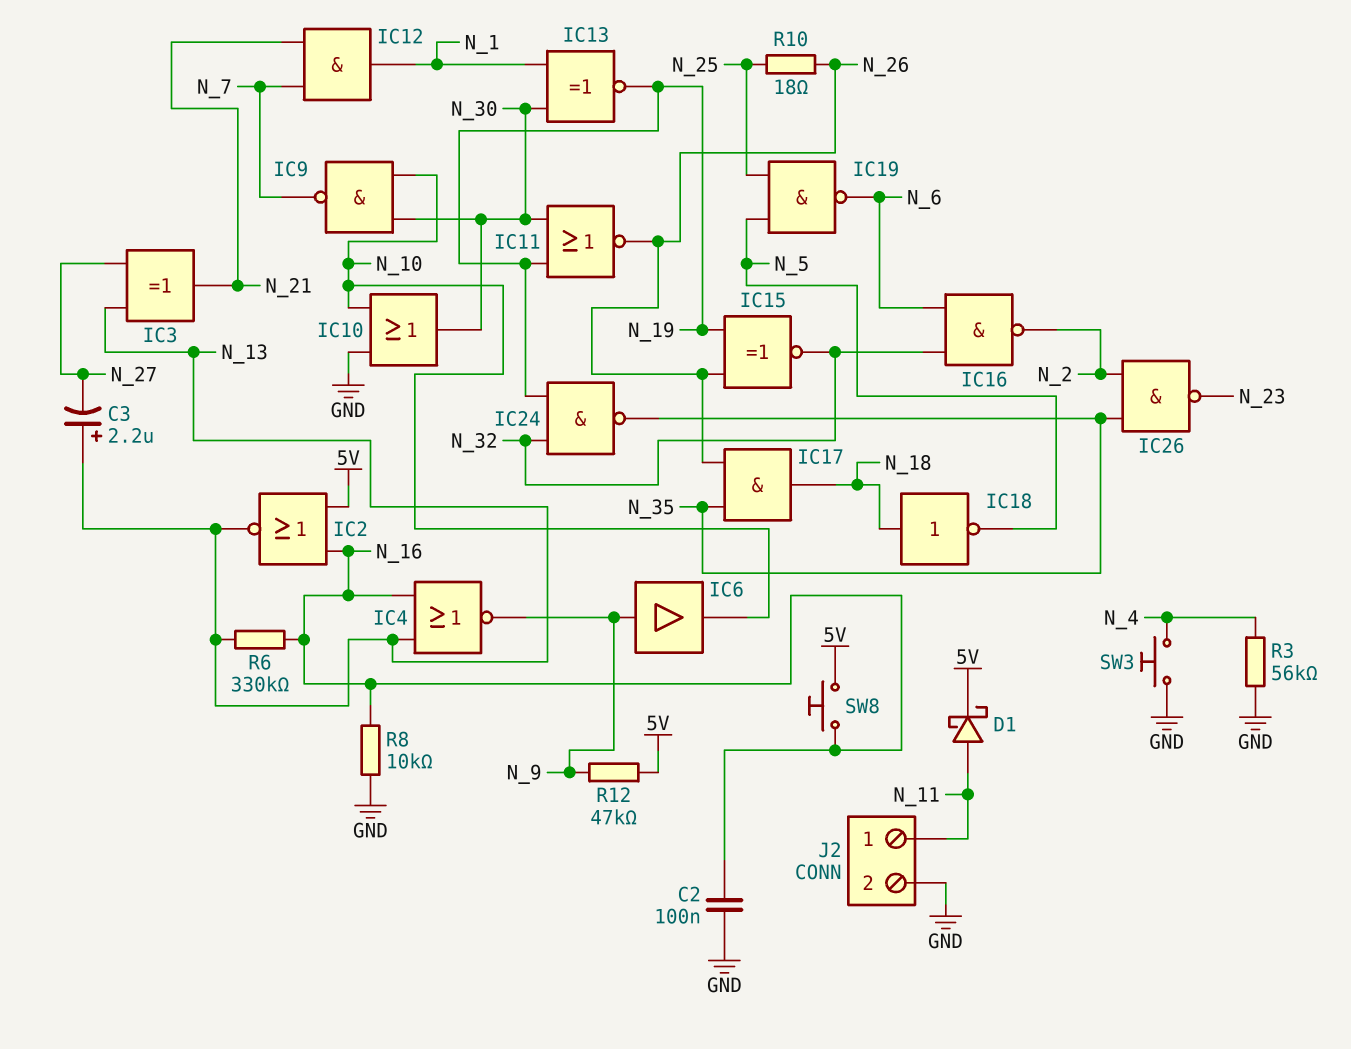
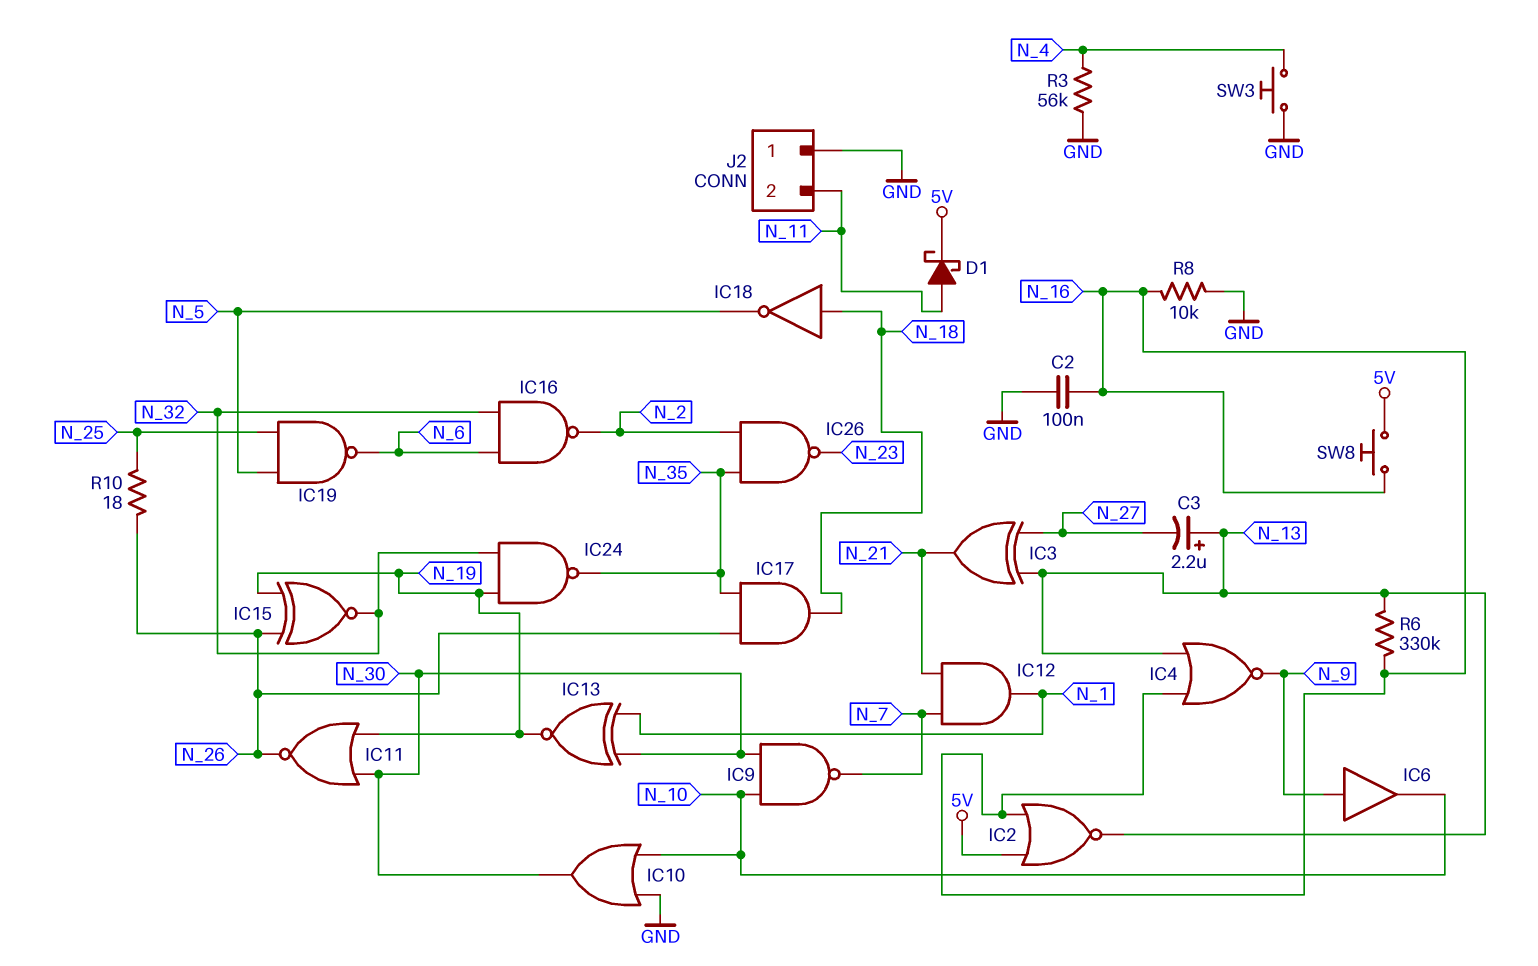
J2 pin 1: N_11 -> GND
J2 pin 2: GND -> N_11
R12: 47k (5V, N_9) -> none

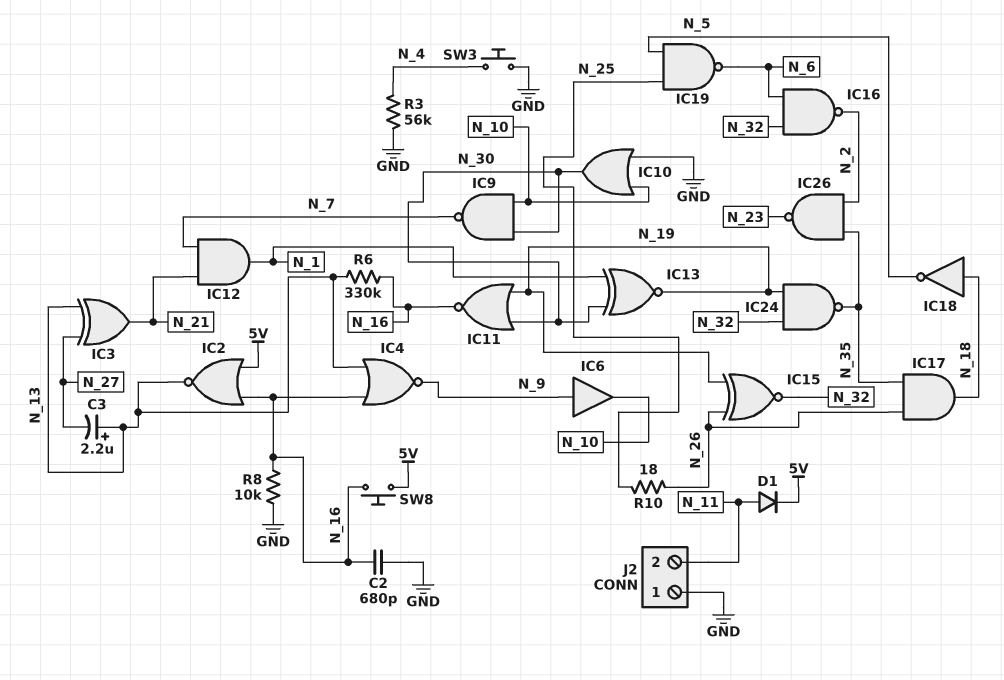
C2: 100nF (GND, N_16) -> 680pF (GND, N_16)
D1: schottky (A N_11, K 5V) -> diode (A N_11, K 5V)
IC11: NOR (in N_19, in N_30, out N_26) -> NOR (in N_19, in N_30, out N_16)

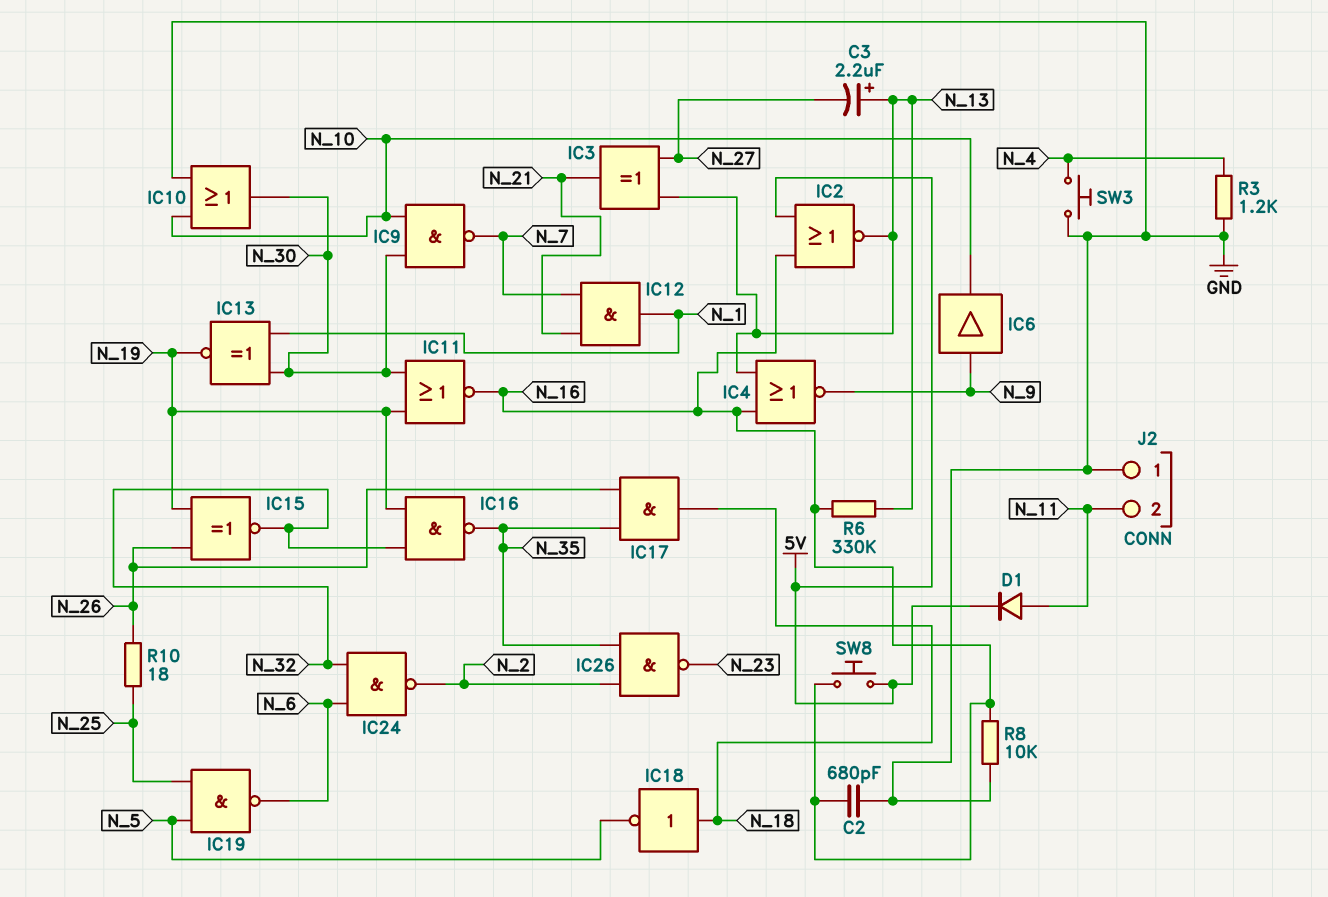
IC16: NAND (in N_6, in N_32, out N_2) -> NAND (in N_19, in N_32, out N_35)
IC24: NAND (in N_19, in N_32, out N_35) -> NAND (in N_6, in N_32, out N_2)
R3: 56k (GND, N_4) -> 1.2k (GND, N_4)

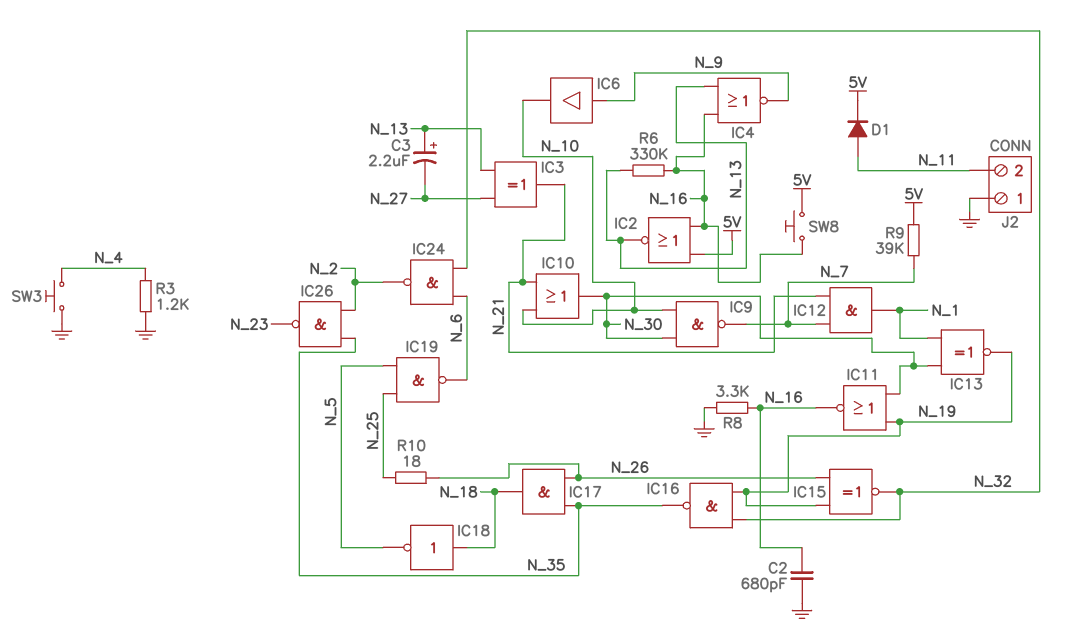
IC10: OR (in GND, in N_10, out N_30) -> OR (in N_10, in N_21, out N_30)
R8: 10k (GND, N_16) -> 3.3k (GND, N_16)
R9: none -> 39k (5V, N_7)

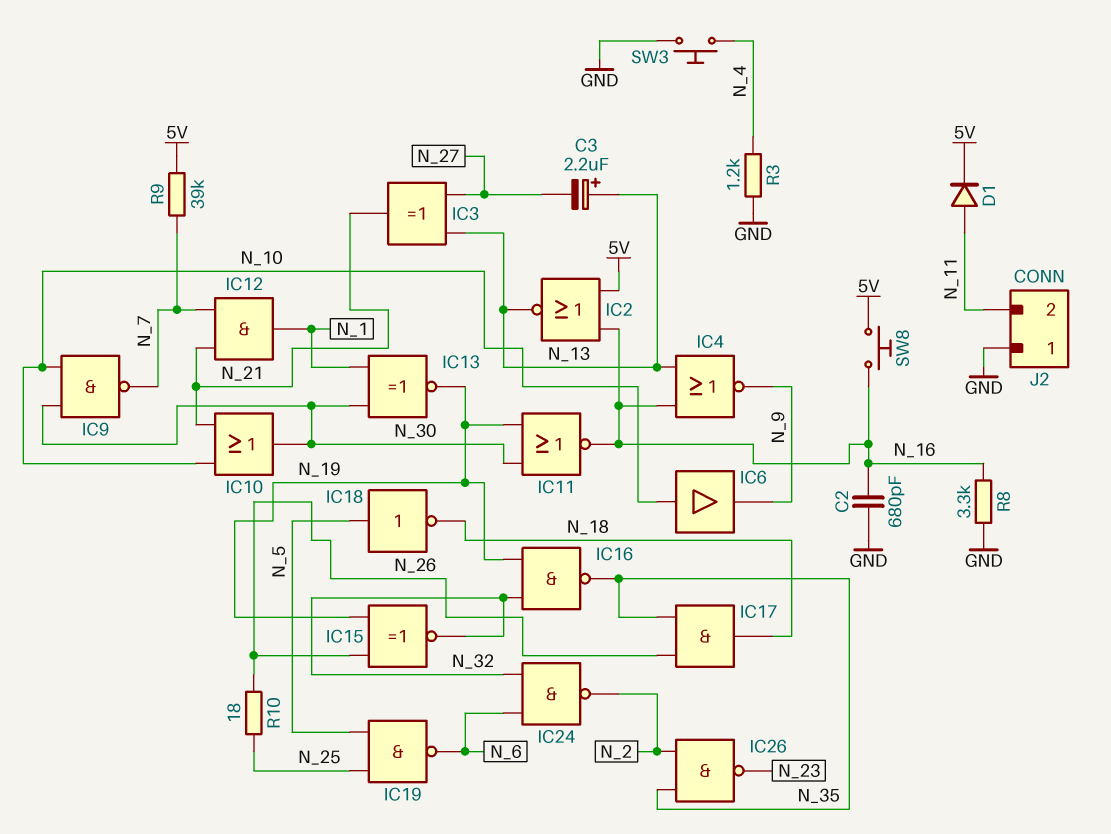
IC6: buffer (in N_9, out N_10) -> buffer (in N_10, out N_9)
IC18: NOT (in N_18, out N_5) -> NOT (in N_5, out N_18)
R6: 330k (N_13, N_16) -> none

